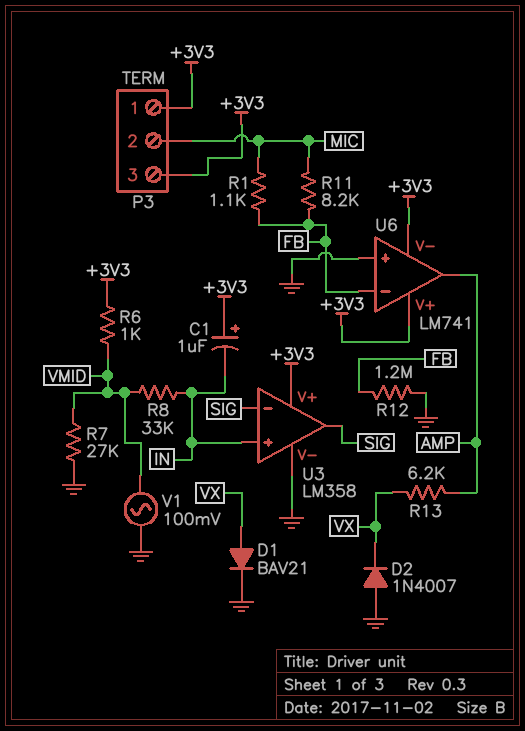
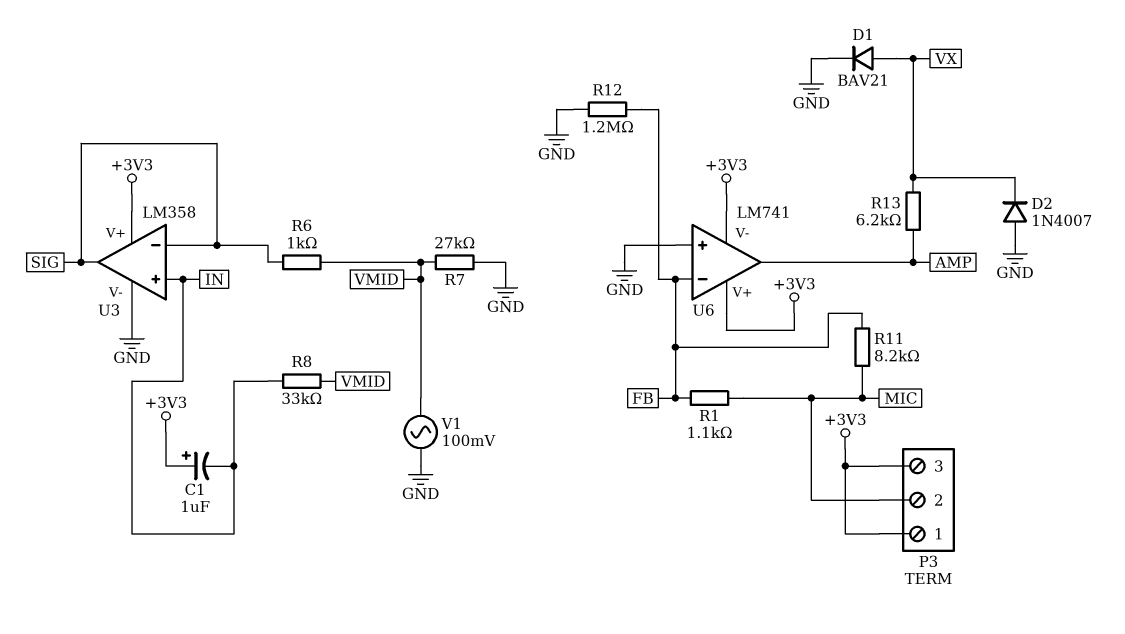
R6: 1k (+3V3, VMID) -> 1k (SIG, VMID)

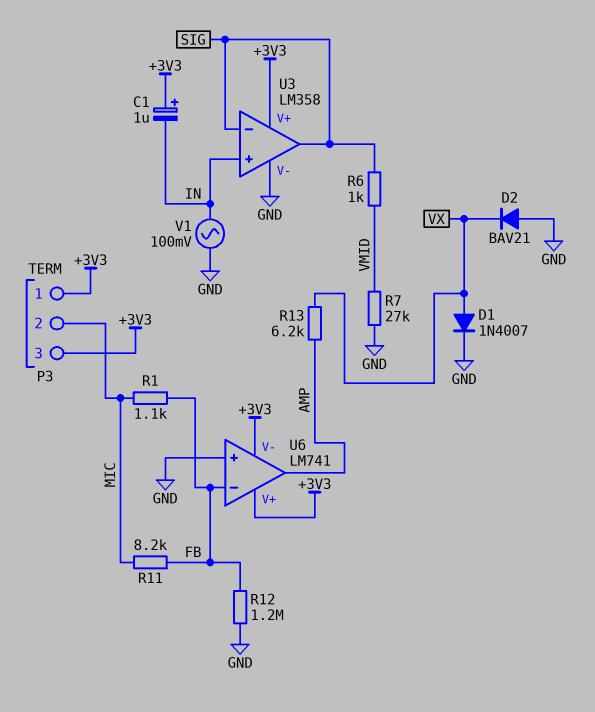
D1: diode BAV21 (A VX, K GND) -> diode 1N4007 (A VX, K GND)
D2: diode 1N4007 (A GND, K VX) -> diode BAV21 (A GND, K VX)
R8: 33k (IN, VMID) -> none
V1: AC 100mV (GND, VMID) -> AC 100mV (GND, IN)

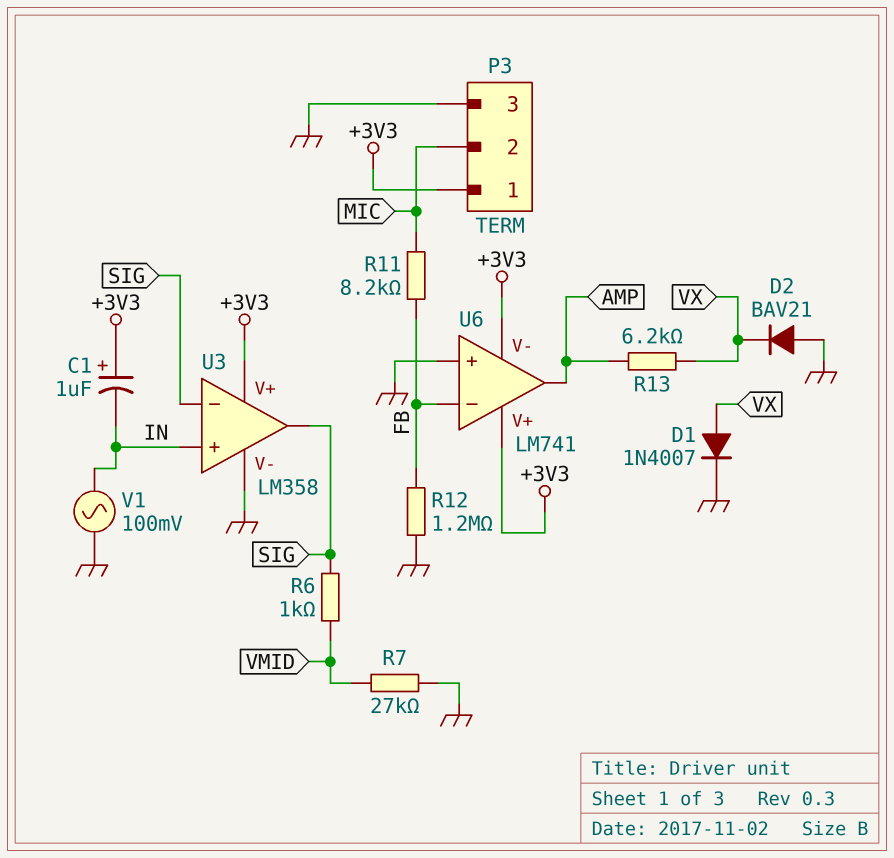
P3 pin 3: +3V3 -> GND
R1: 1.1k (FB, MIC) -> none

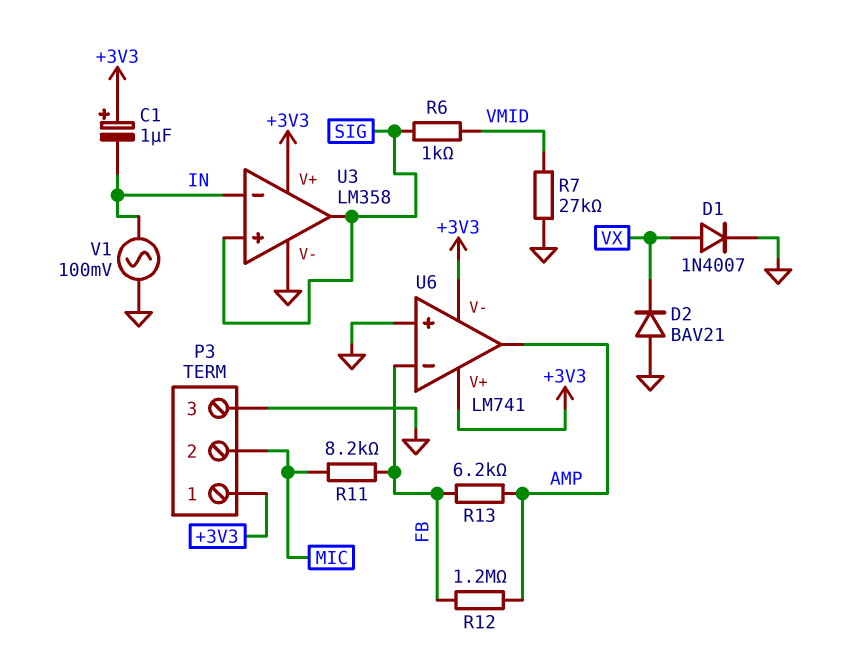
R12: 1.2M (FB, GND) -> 1.2M (AMP, FB)
R13: 6.2k (AMP, VX) -> 6.2k (AMP, FB)
U3 pin in+: IN -> SIG
U3 pin in-: SIG -> IN

